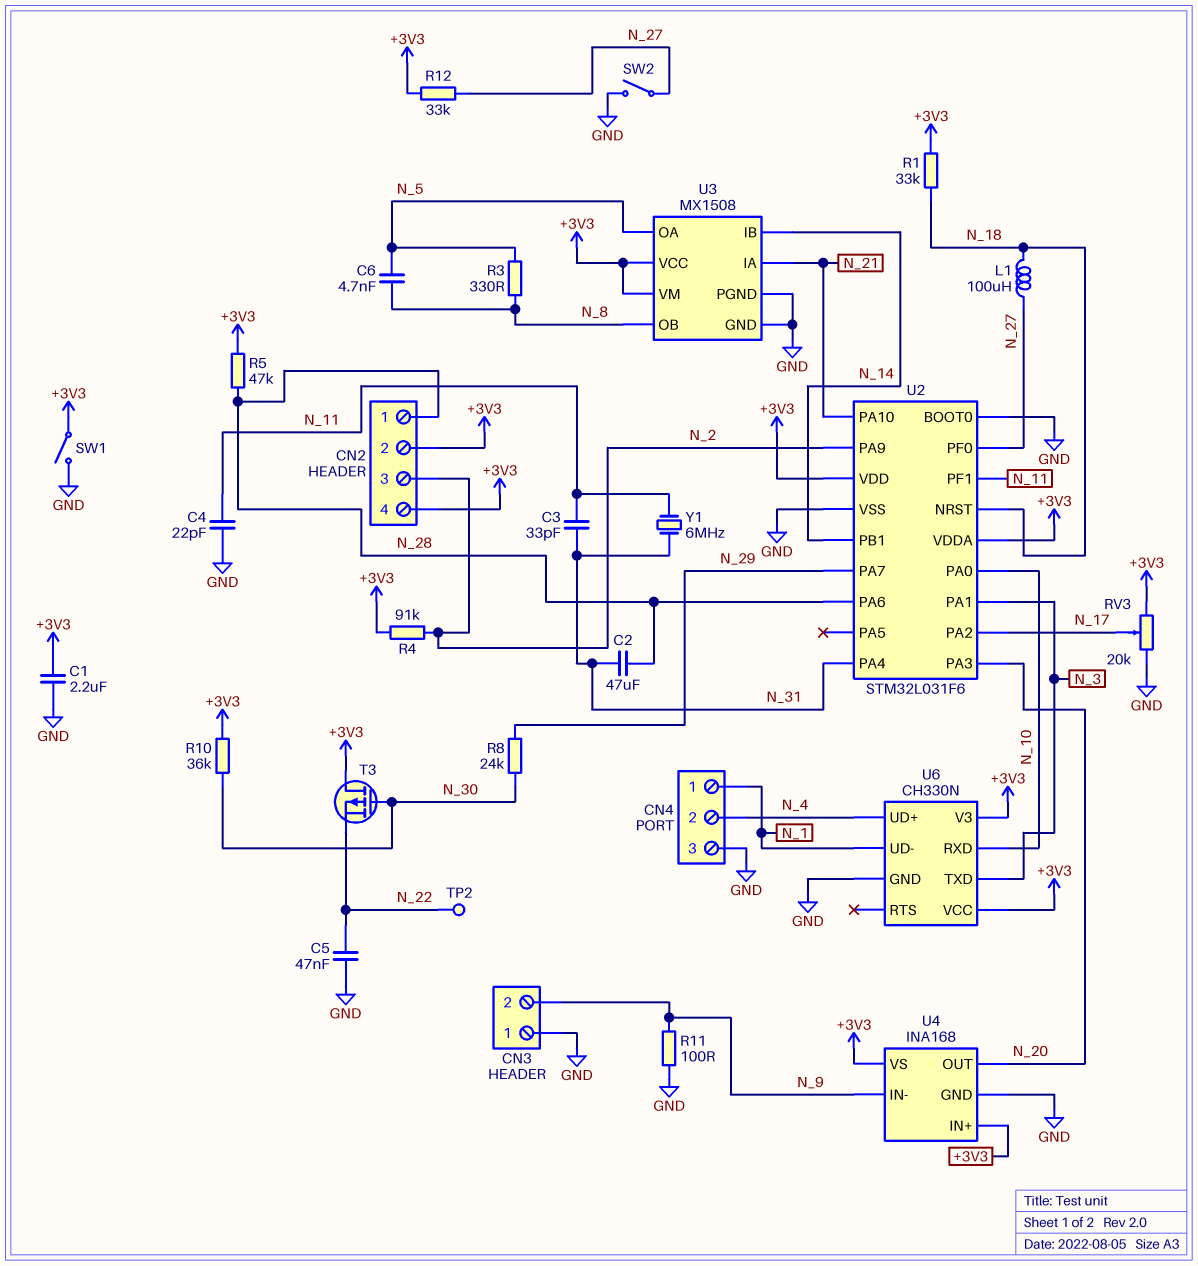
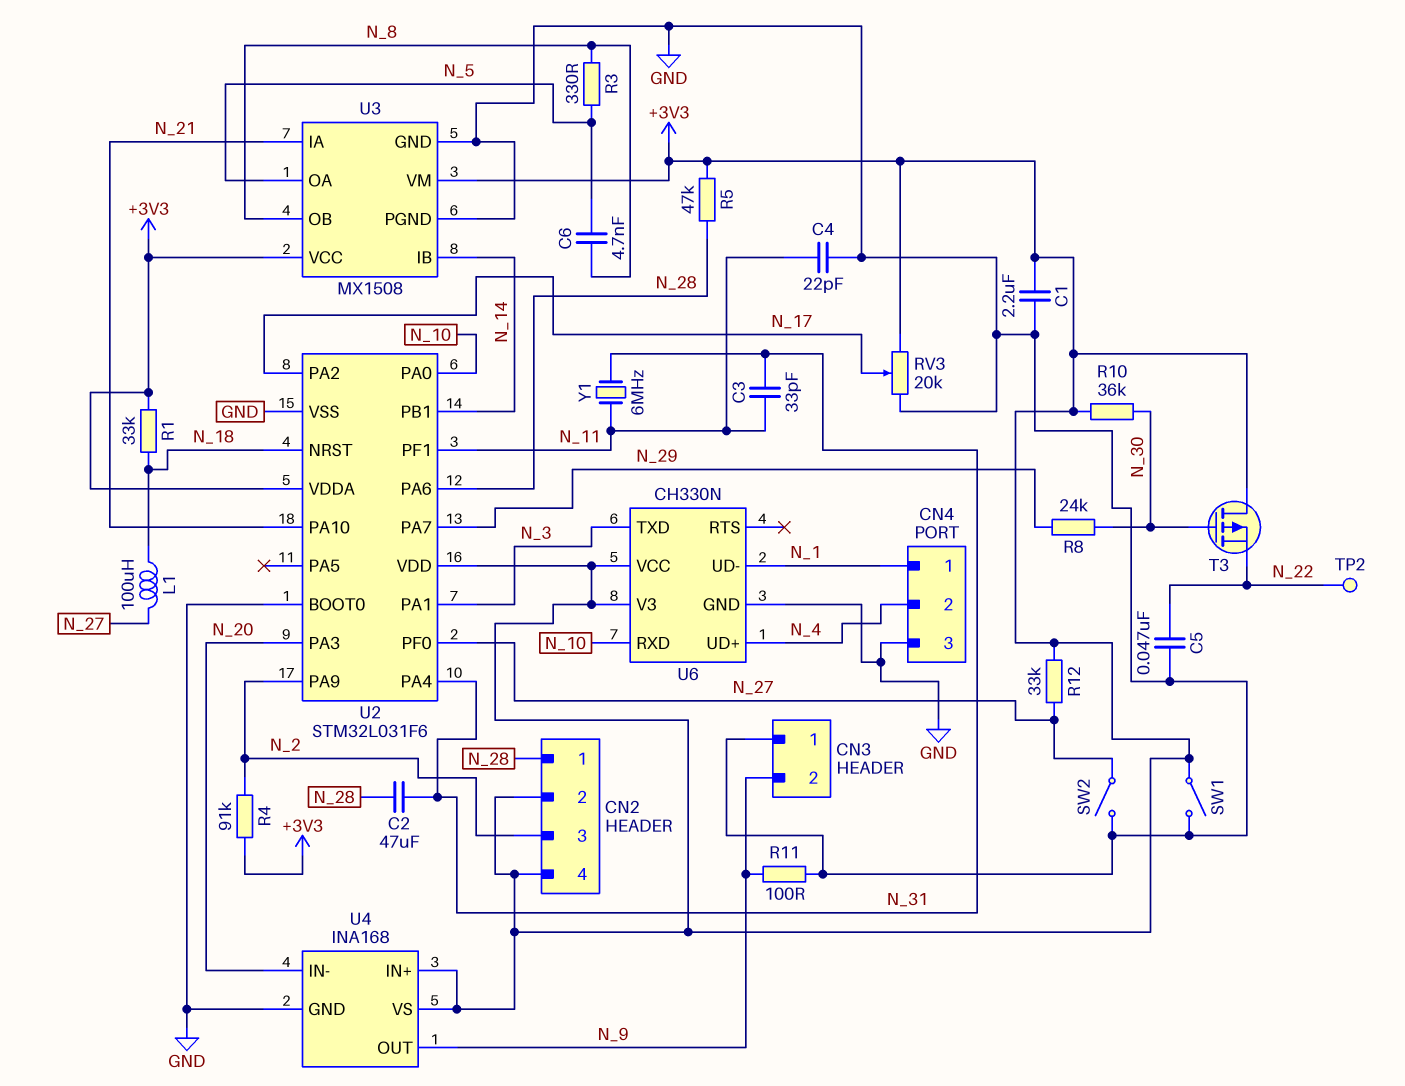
U4 pin IN-: N_9 -> N_20
U4 pin OUT: N_20 -> N_9

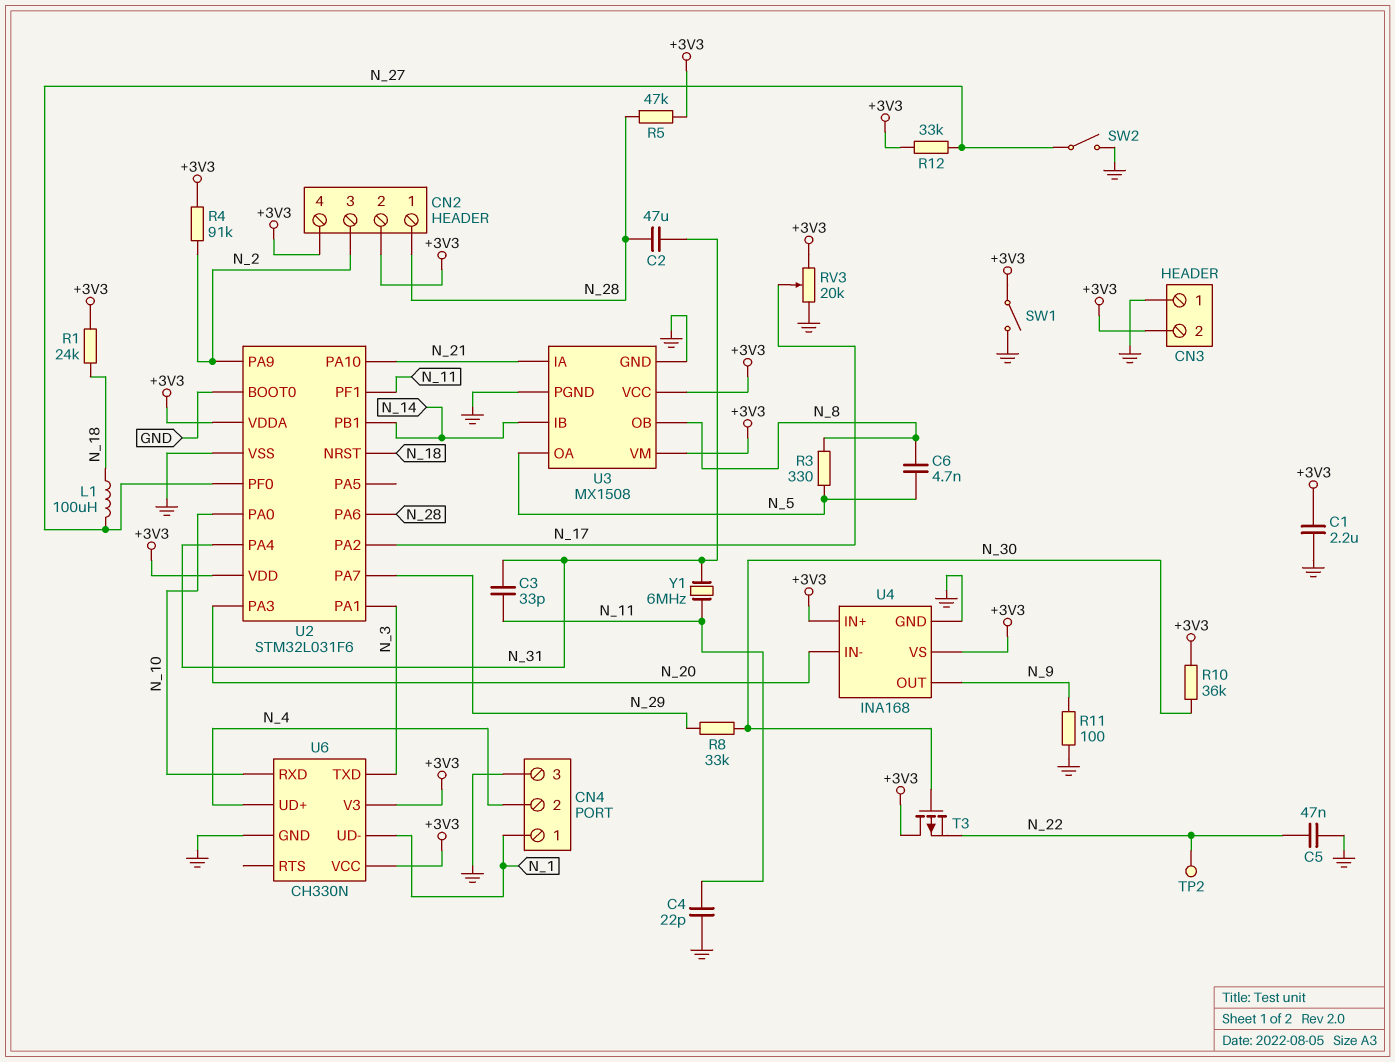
CN3 pin 2: N_9 -> +3V3
R1: 33k (+3V3, N_18) -> 24k (+3V3, N_18)
R8: 24k (N_29, N_30) -> 33k (N_29, N_30)

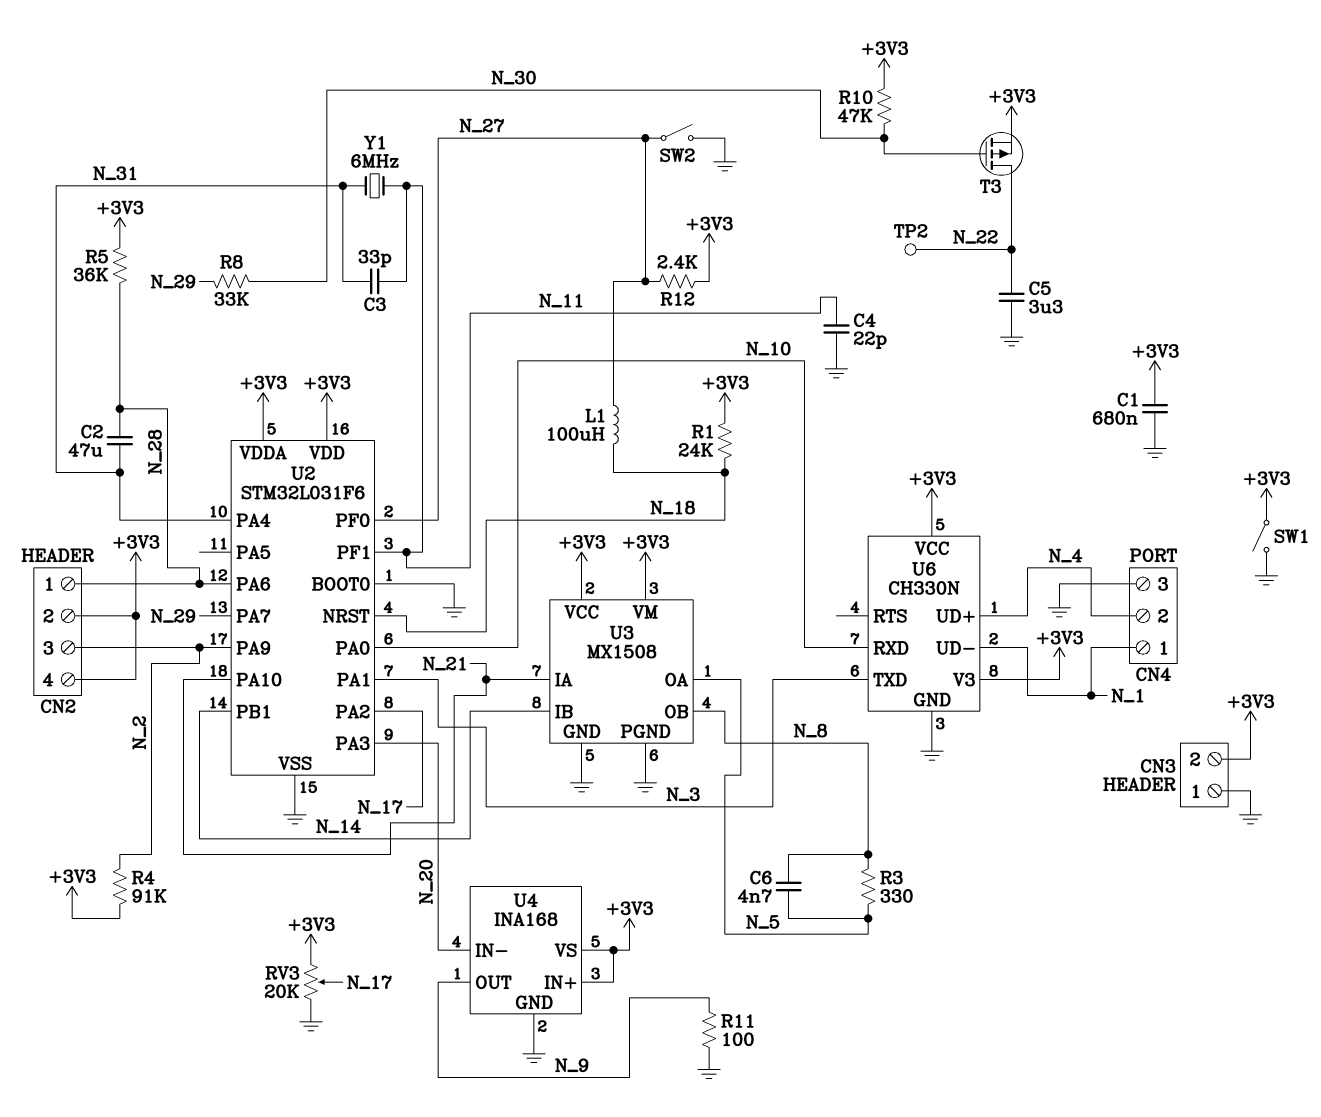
C1: 2.2uF (+3V3, GND) -> 680nF (+3V3, GND)
C5: 47nF (GND, N_22) -> 3.3uF (GND, N_22)
R5: 47k (+3V3, N_28) -> 36k (+3V3, N_28)
R10: 36k (+3V3, N_30) -> 47k (+3V3, N_30)
R12: 33k (+3V3, N_27) -> 2.4k (+3V3, N_27)
T3: PMOS (G N_30, D +3V3, S N_22) -> PMOS (G N_30, D N_22, S +3V3)

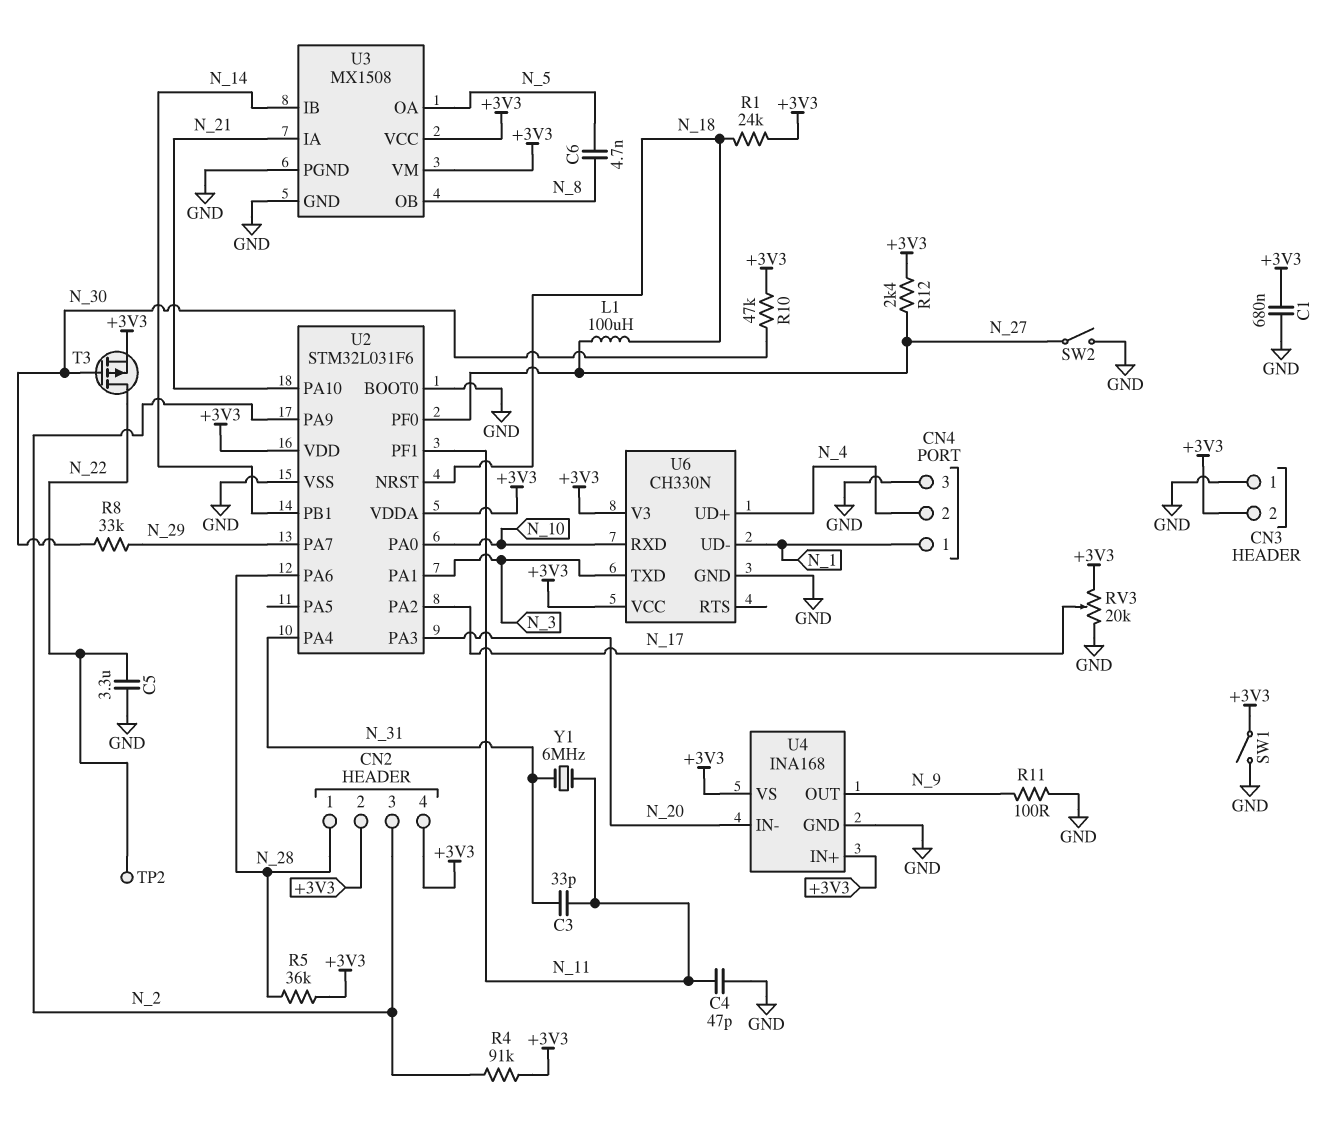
C2: 47uF (N_28, N_31) -> none
C4: 22pF (GND, N_11) -> 47pF (GND, N_11)
R3: 330 (N_5, N_8) -> none

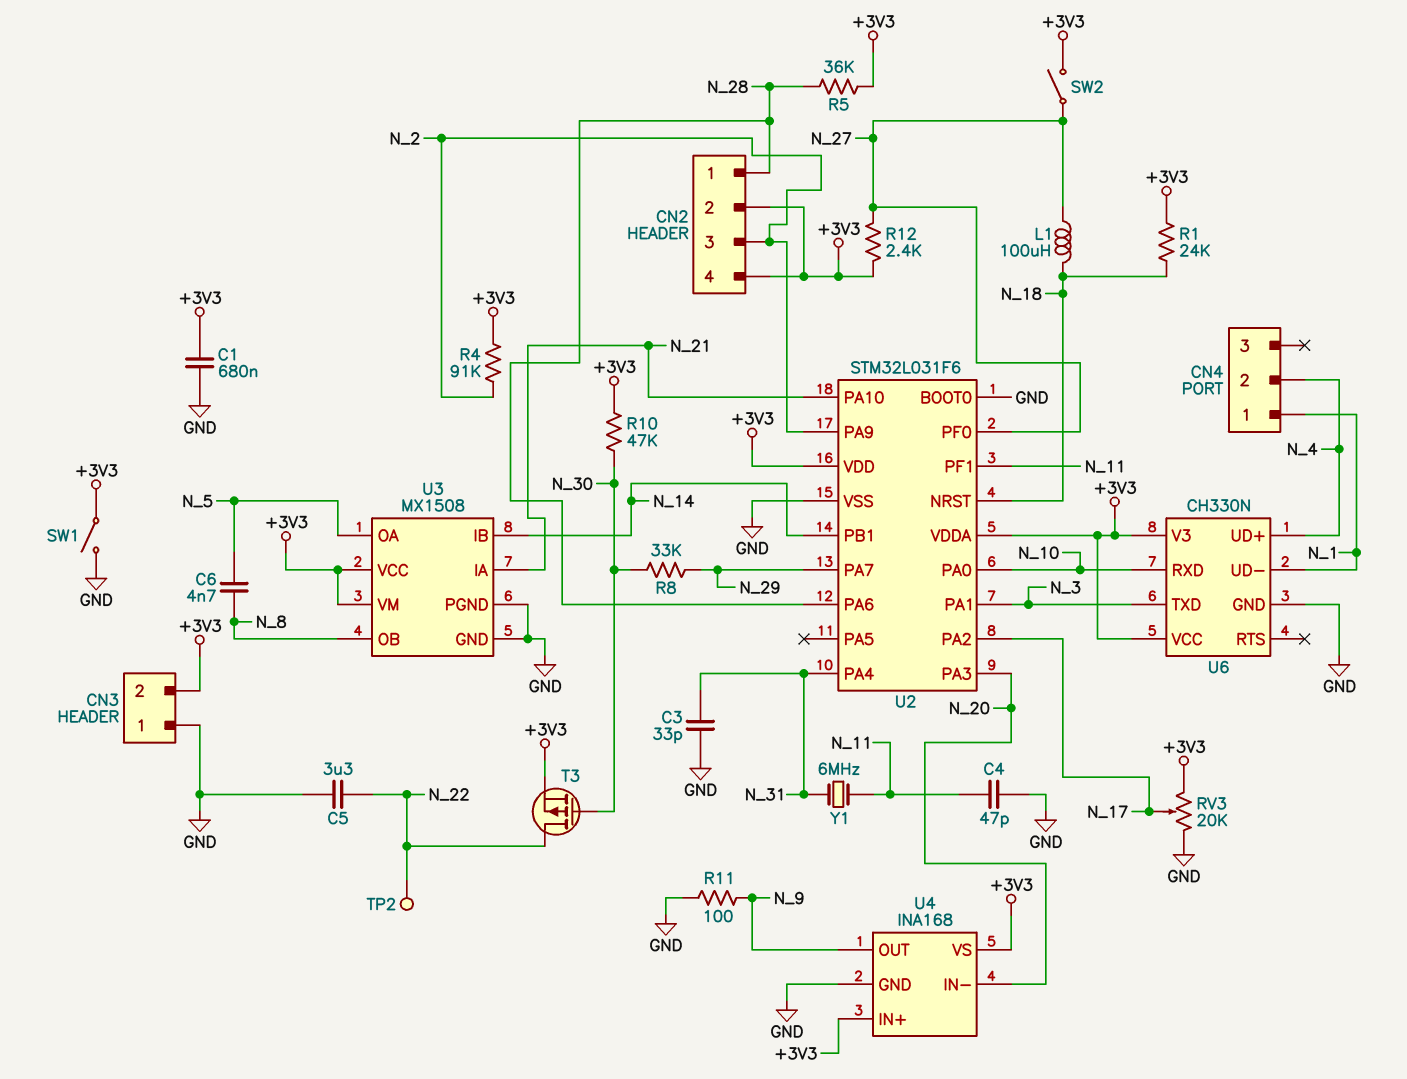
C3: 33pF (N_11, N_31) -> 33pF (GND, N_31)
CN4 pin 3: GND -> none
SW2: switch (GND, N_27) -> switch (+3V3, N_27)

